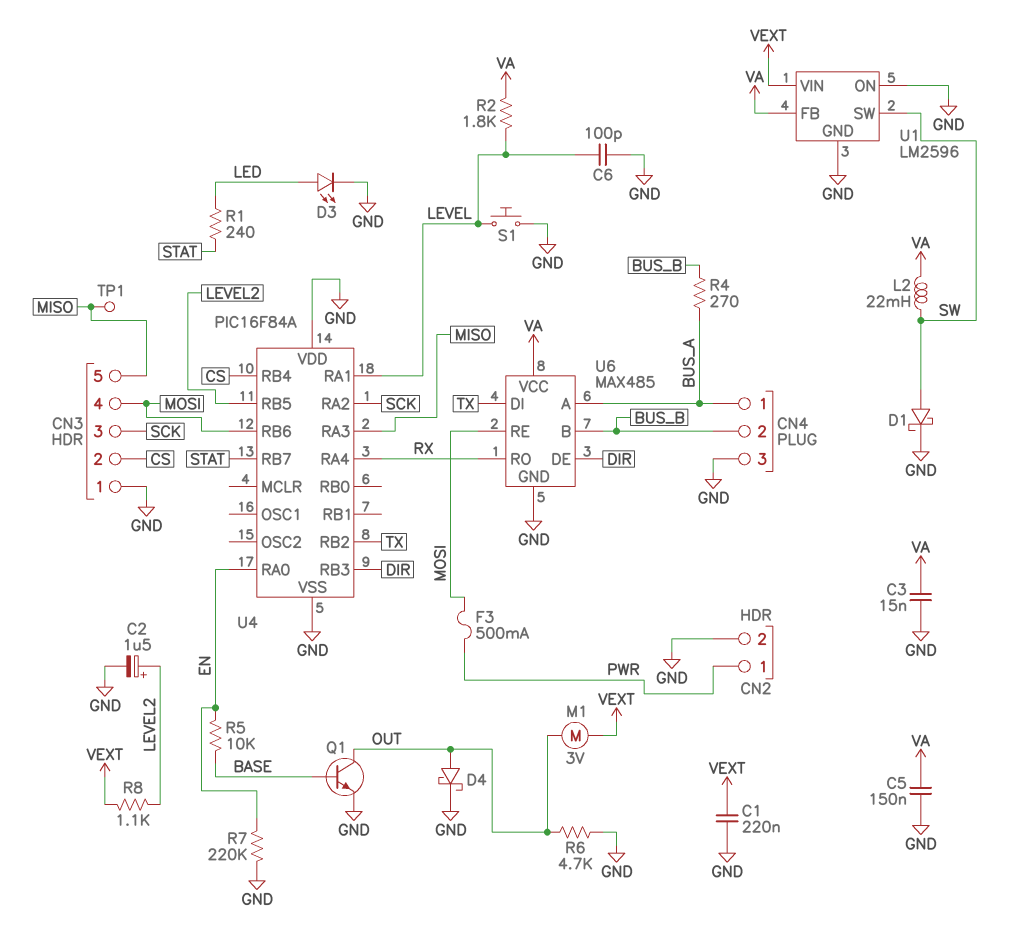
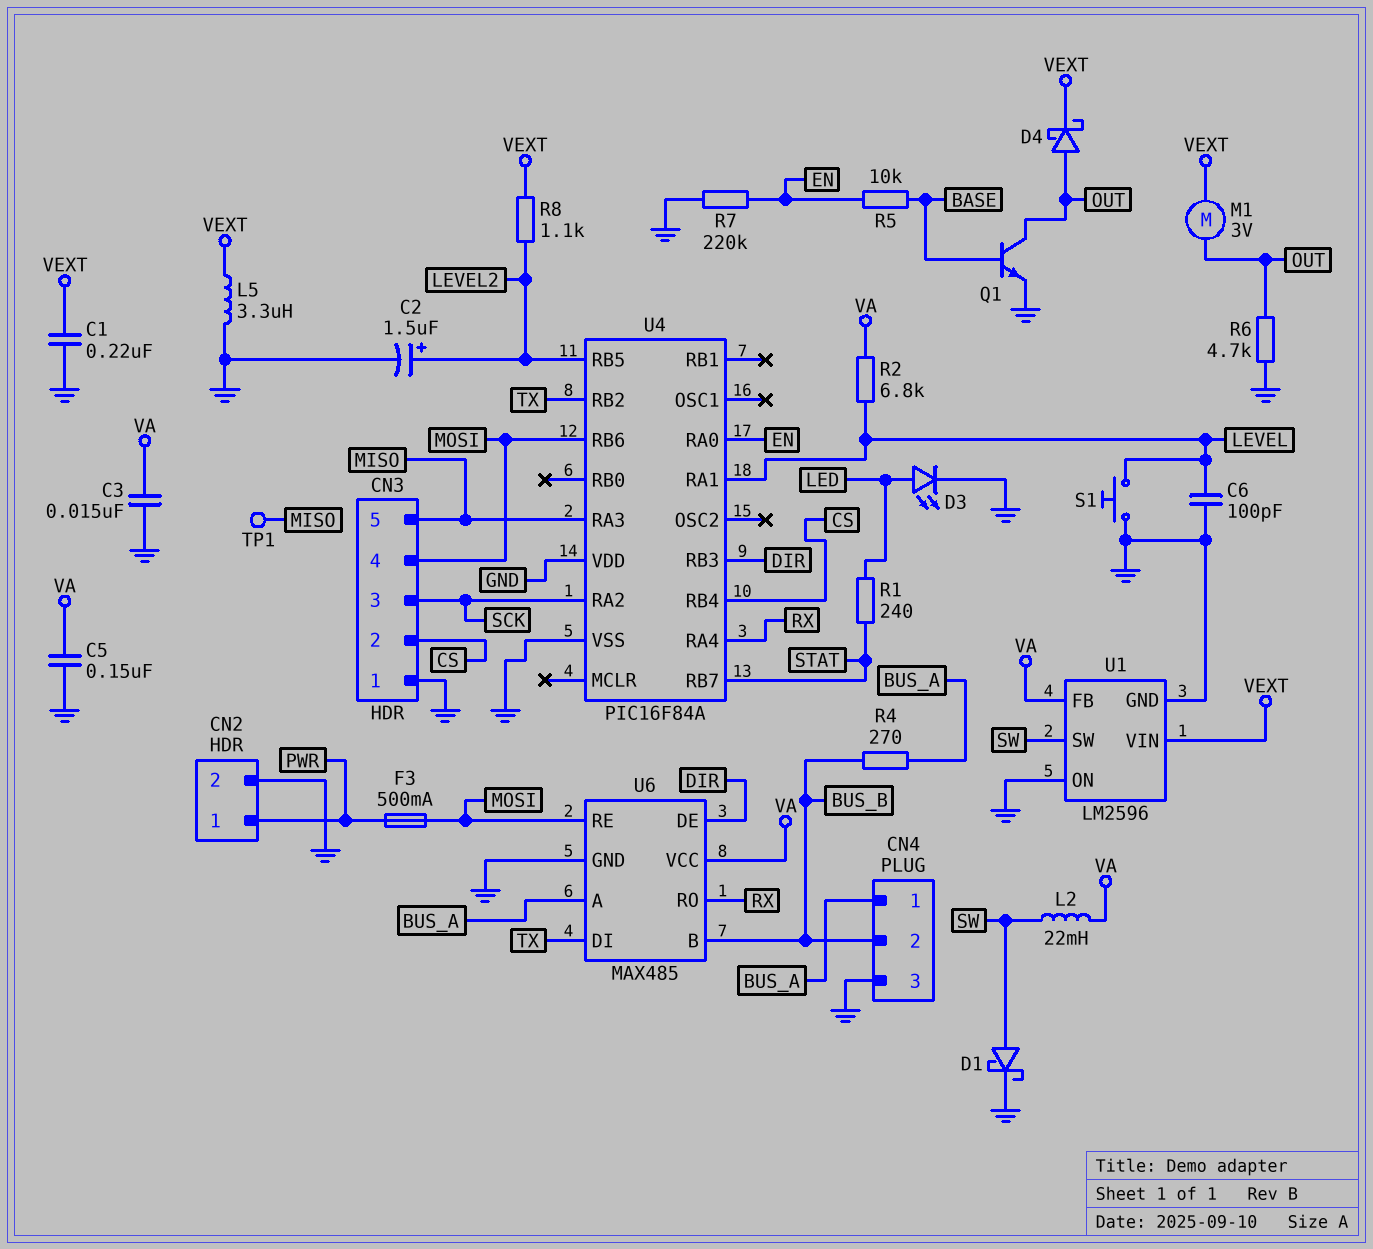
D4: schottky (A OUT, K GND) -> schottky (A OUT, K VEXT)
L5: none -> 3.3uH (GND, VEXT)
R2: 1.8k (LEVEL, VA) -> 6.8k (LEVEL, VA)

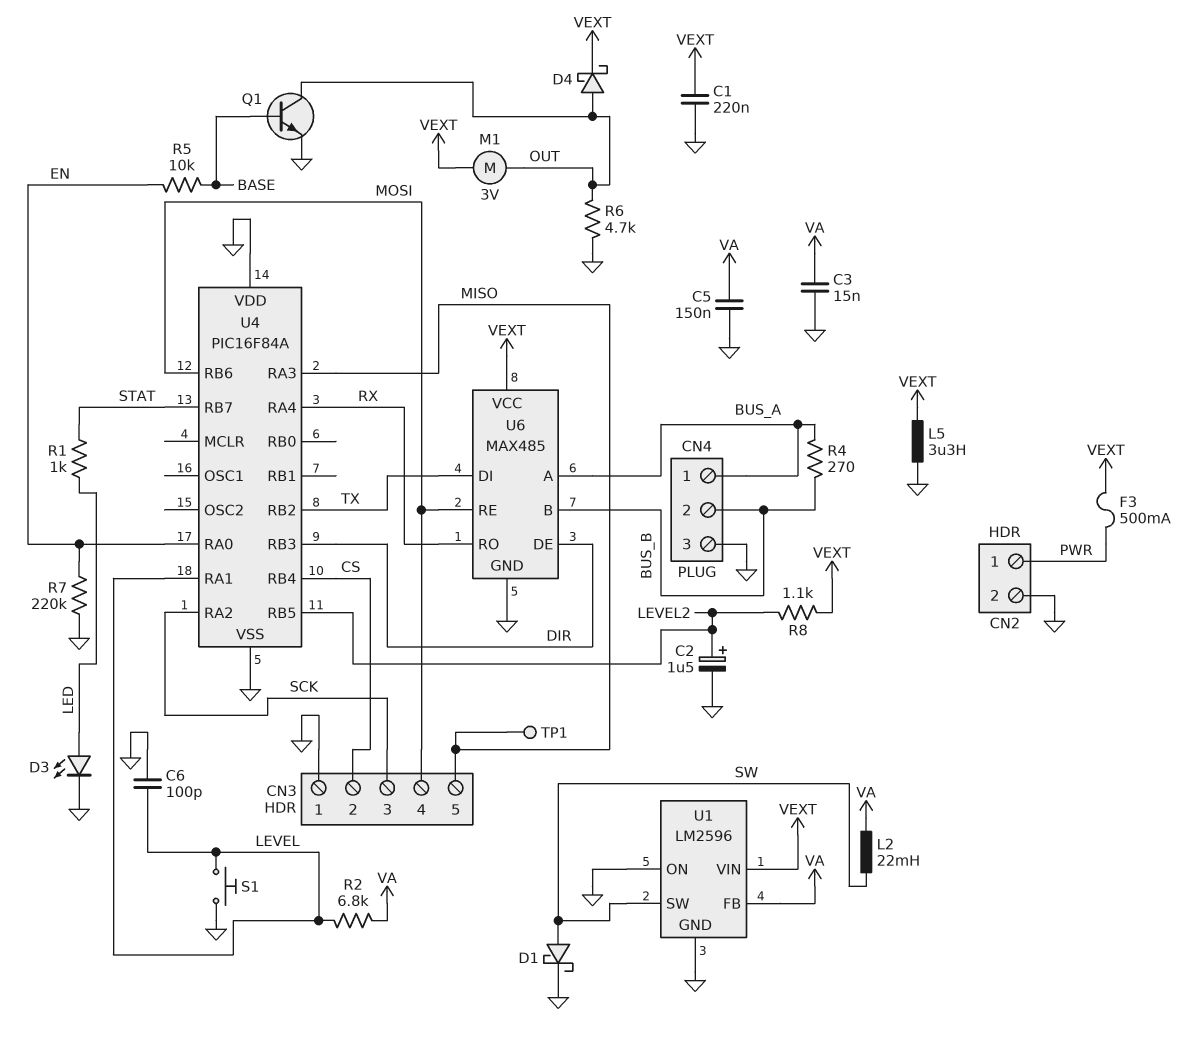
F3: 500mA (MOSI, PWR) -> 500mA (PWR, VEXT)
R1: 240 (LED, STAT) -> 1k (LED, STAT)
U6 pin VCC: VA -> VEXT

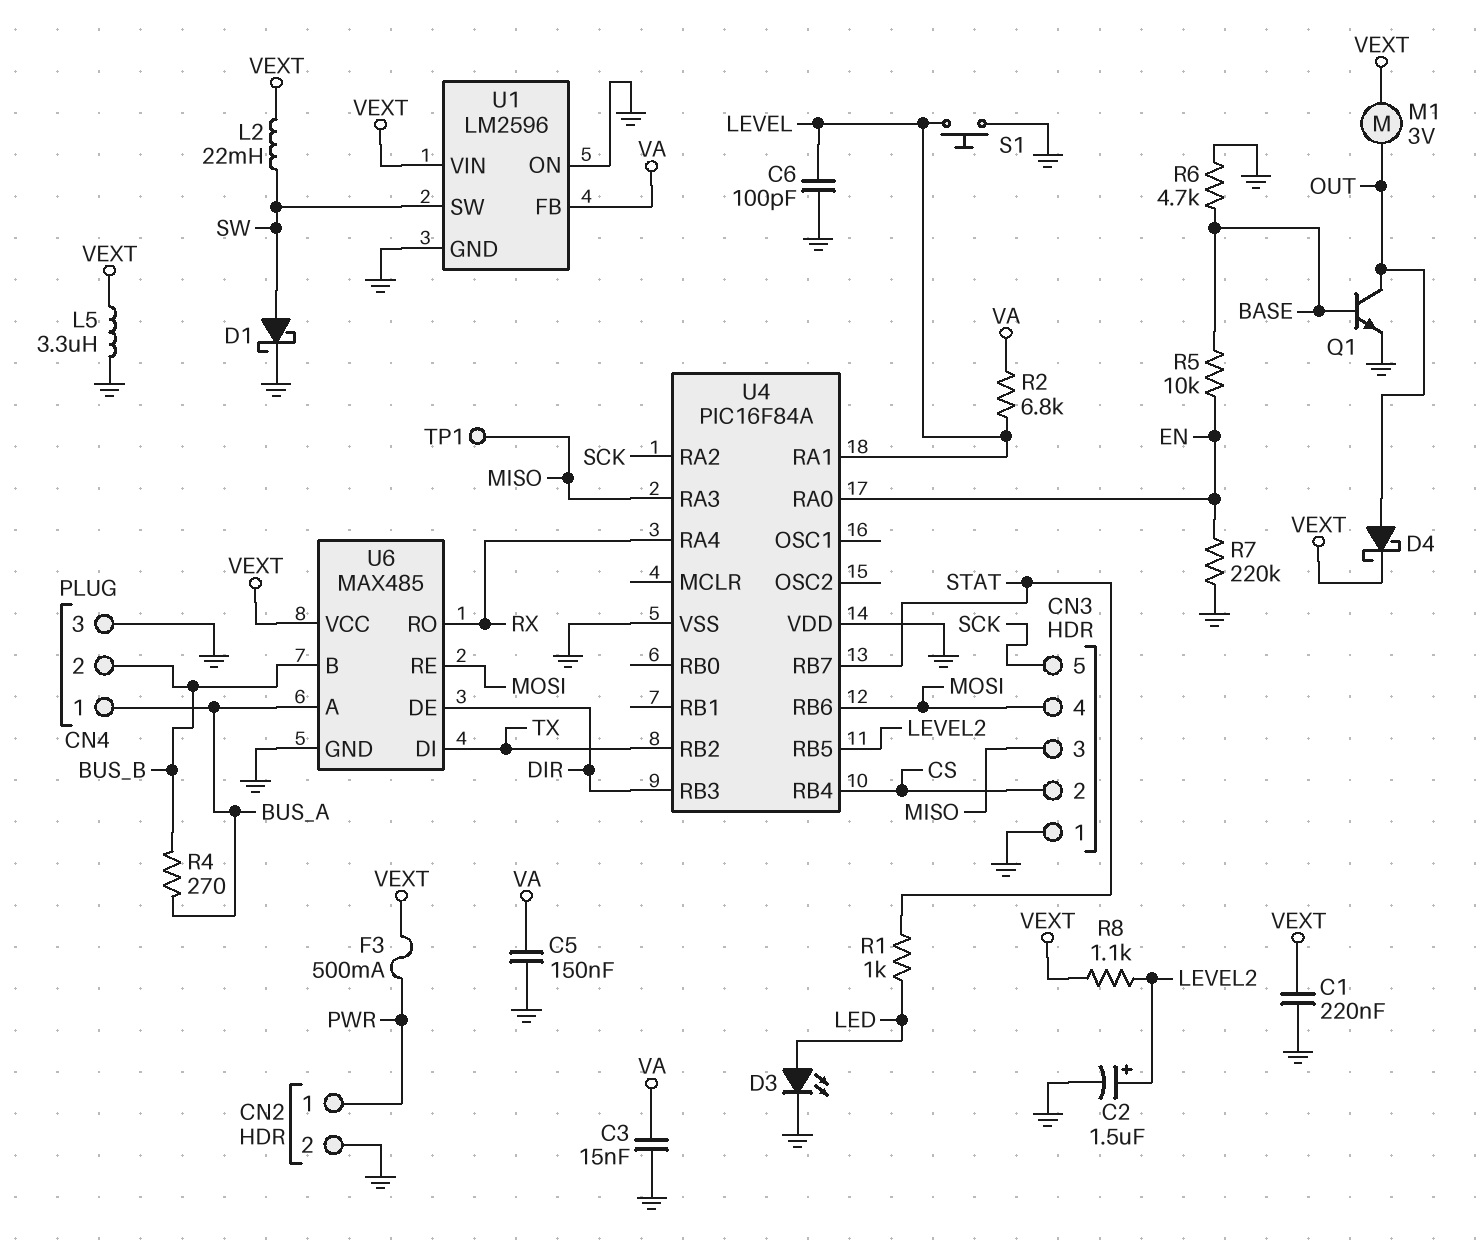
CN3 pin 3: SCK -> MISO
CN3 pin 5: MISO -> SCK
L2: 22mH (SW, VA) -> 22mH (SW, VEXT)
R6: 4.7k (GND, OUT) -> 4.7k (BASE, GND)

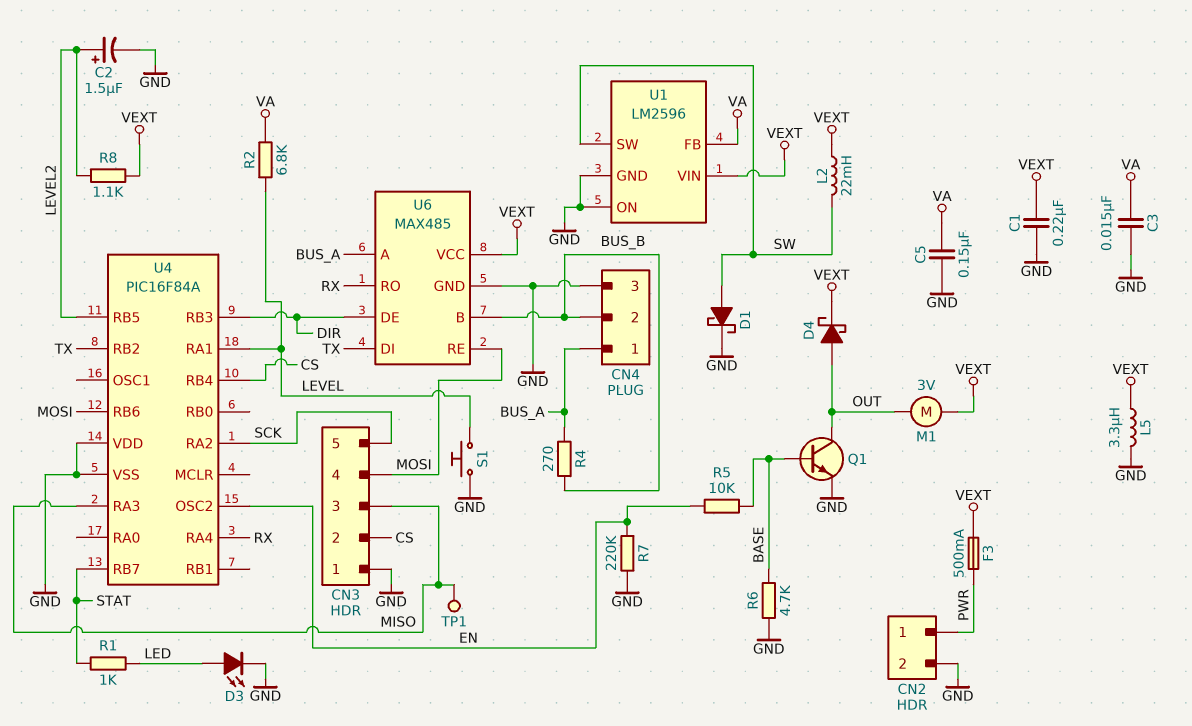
C6: 100pF (GND, LEVEL) -> none
U4 pin OSC2: none -> EN
U4 pin RA0: EN -> none

